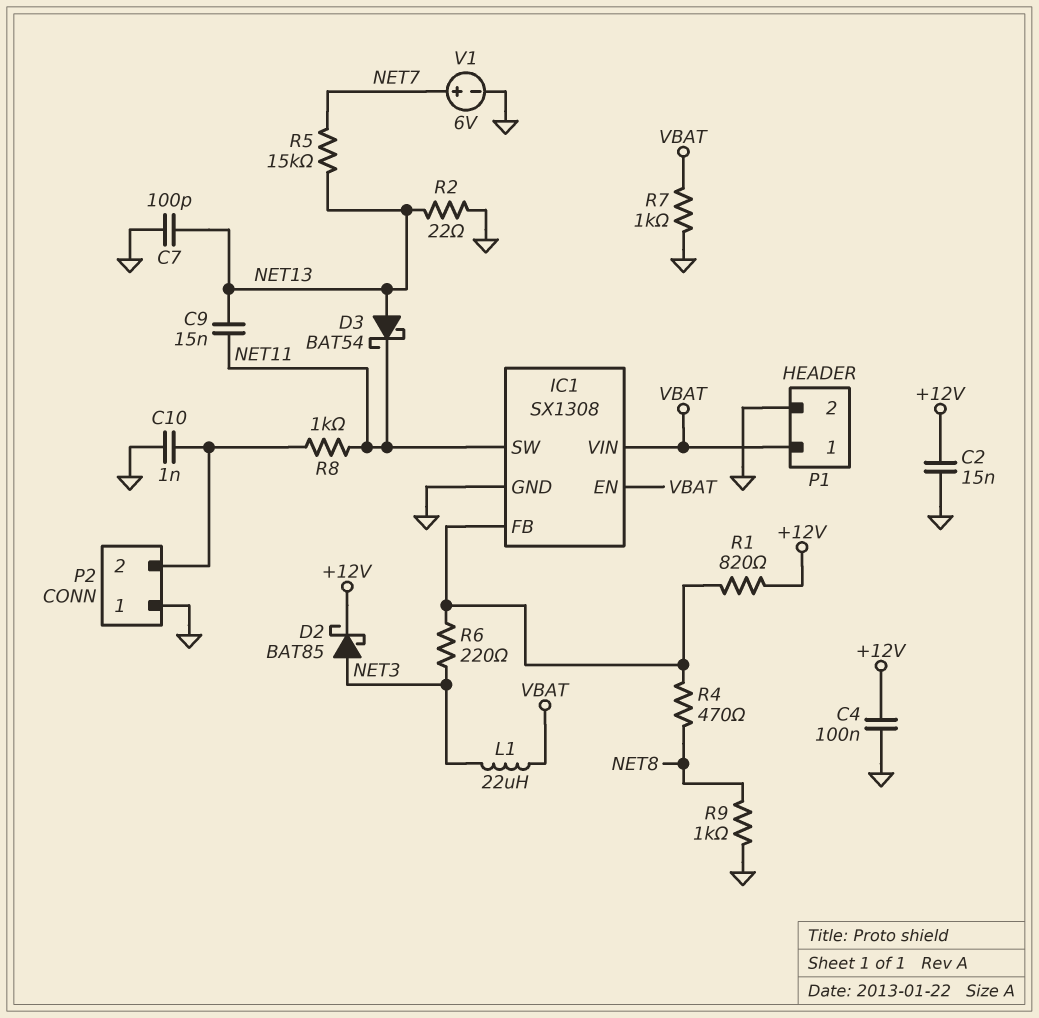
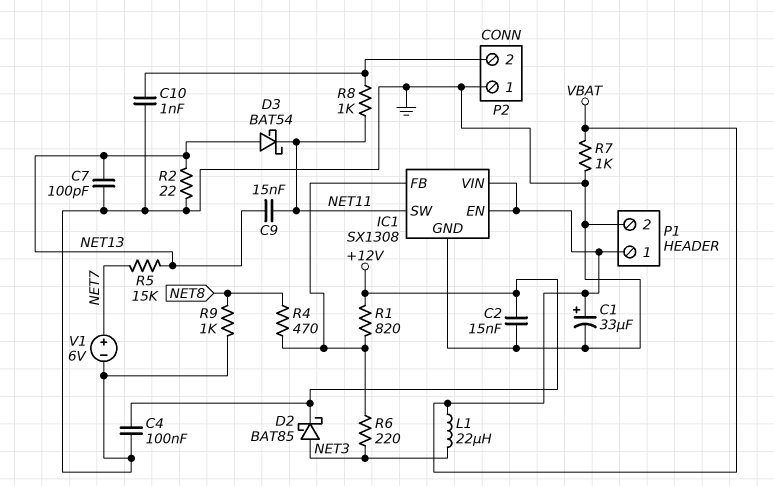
C1: none -> 33uF (plus VBAT, minus GND)

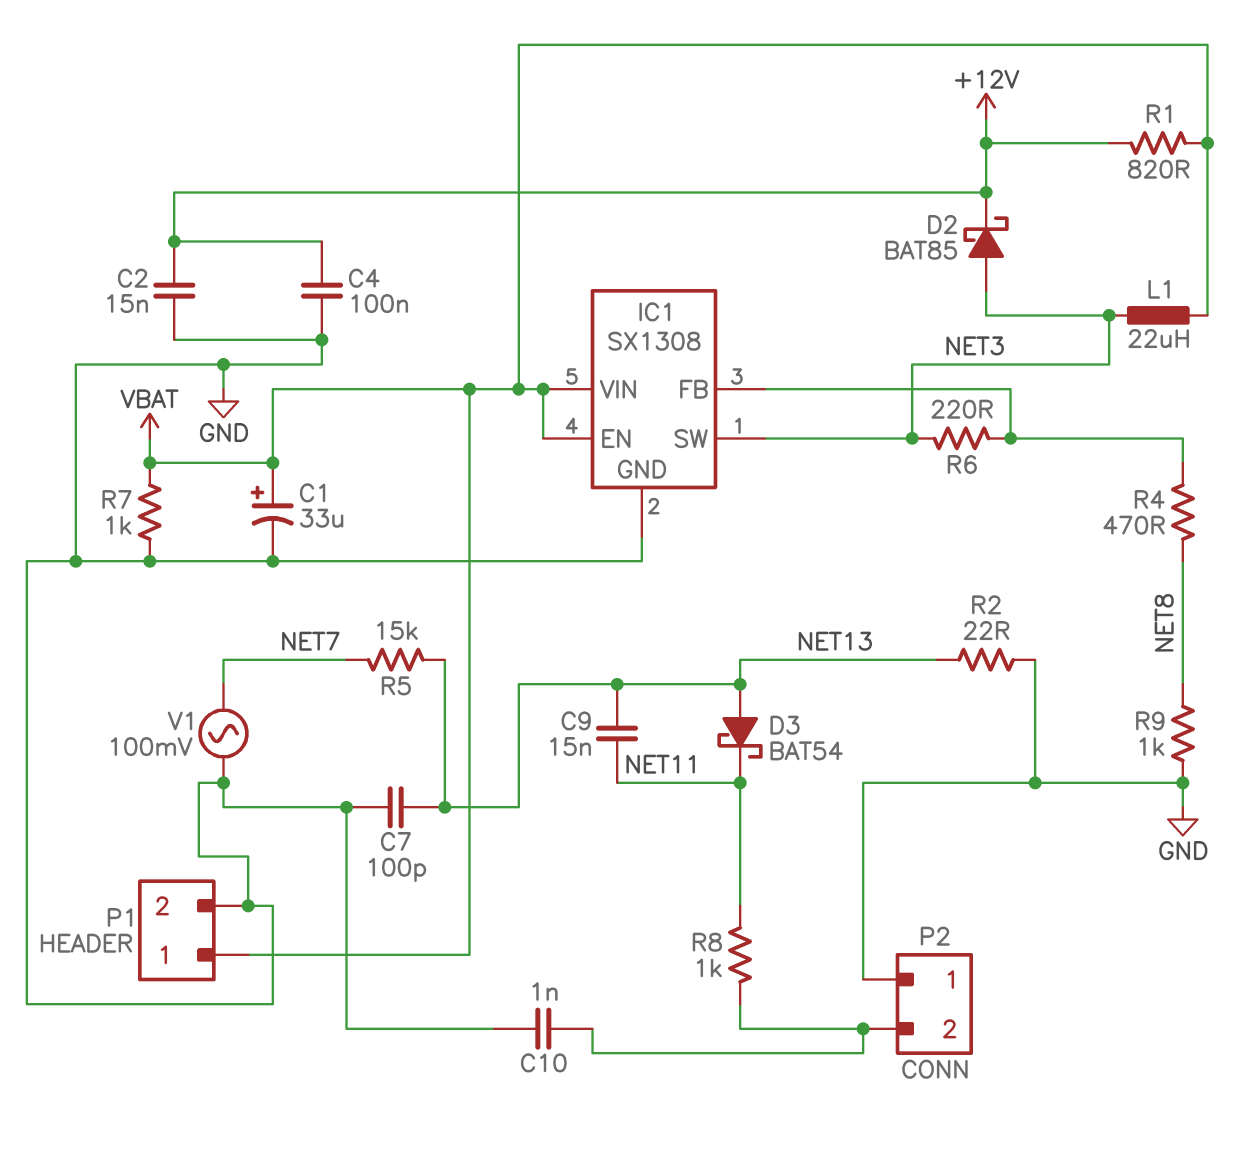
IC1 pin SW: NET11 -> NET3
R1: 820 (+12V, IC1/FB) -> 820 (+12V, VBAT)
V1: 6V (plus NET7, minus GND) -> AC 100mV (GND, NET7)

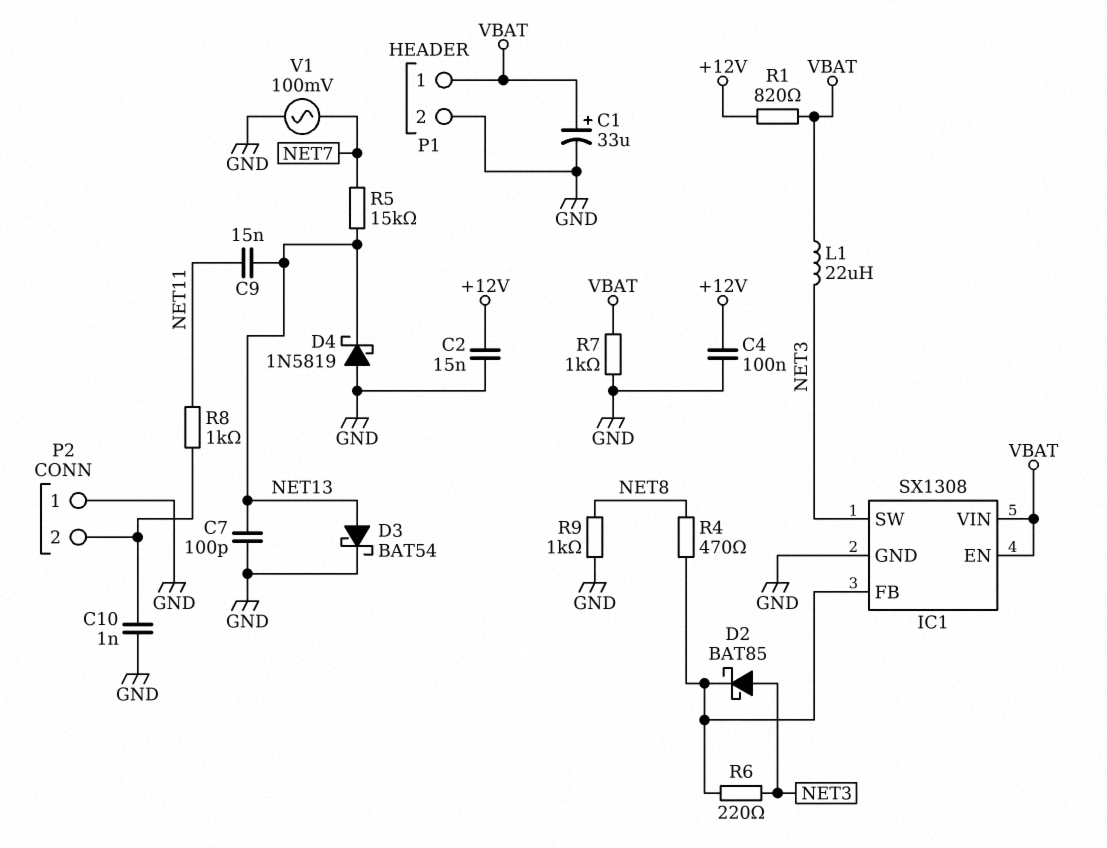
D2: schottky BAT85 (A NET3, K +12V) -> schottky BAT85 (A NET3, K IC1/FB)
D3: schottky BAT54 (A NET13, K NET11) -> schottky BAT54 (A NET13, K GND)
D4: none -> schottky 1N5819 (A GND, K NET13)
R2: 22 (GND, NET13) -> none

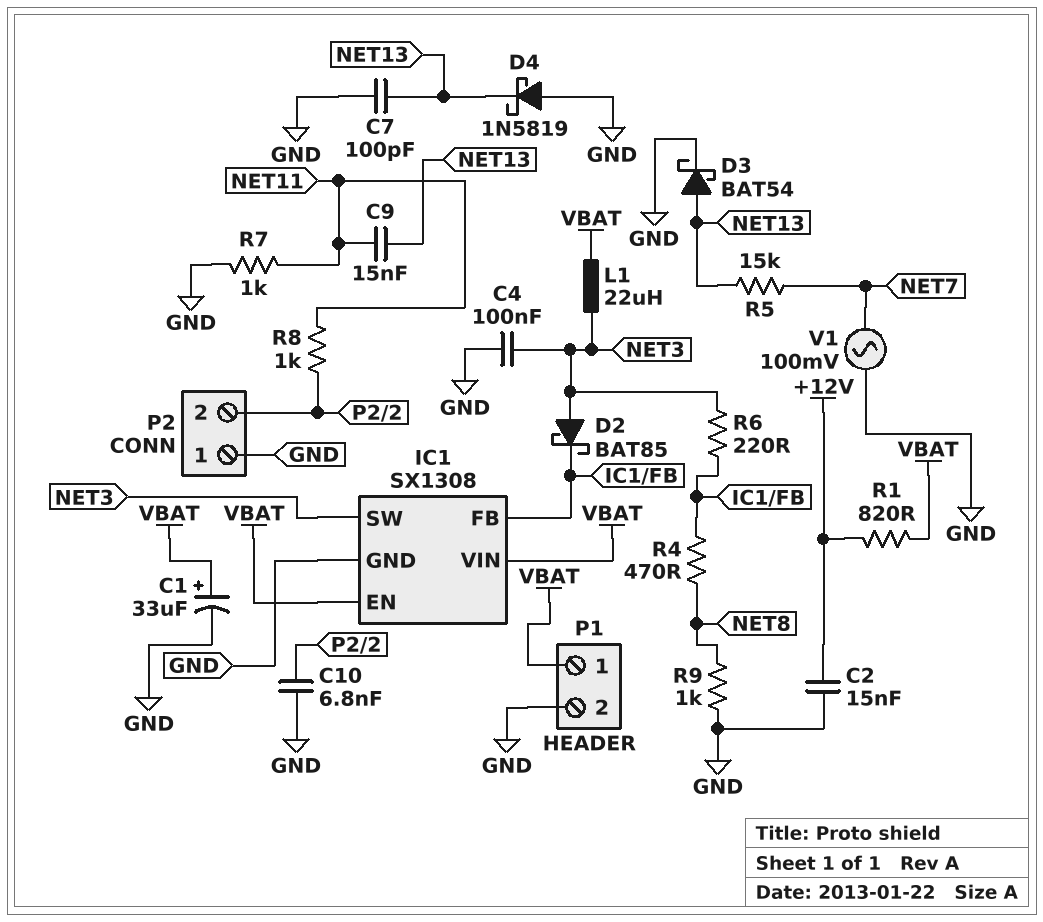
C4: 100nF (+12V, GND) -> 100nF (GND, NET3)
C10: 1nF (GND, P2/2) -> 6.8nF (GND, P2/2)
R7: 1k (GND, VBAT) -> 1k (GND, NET11)

